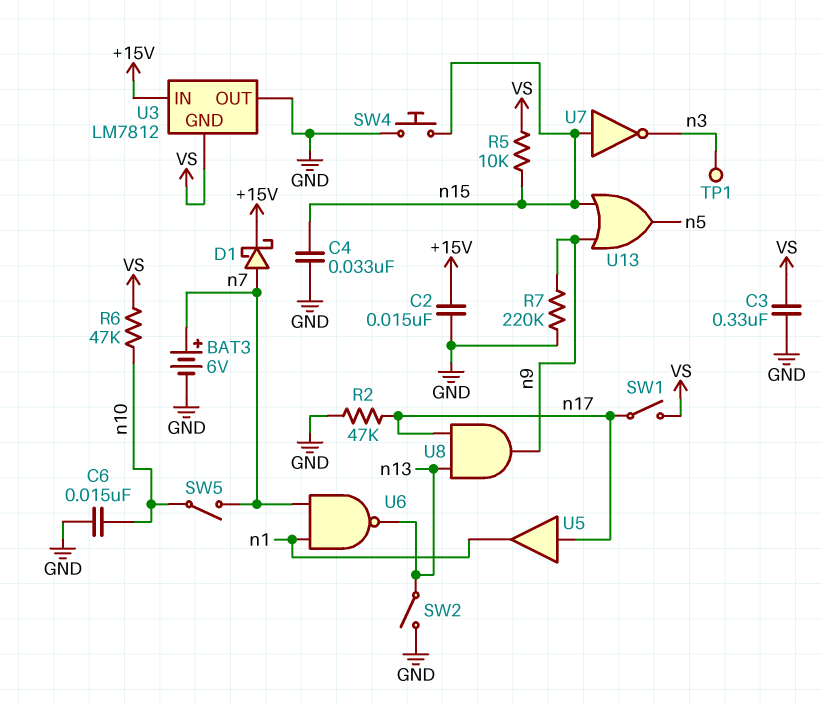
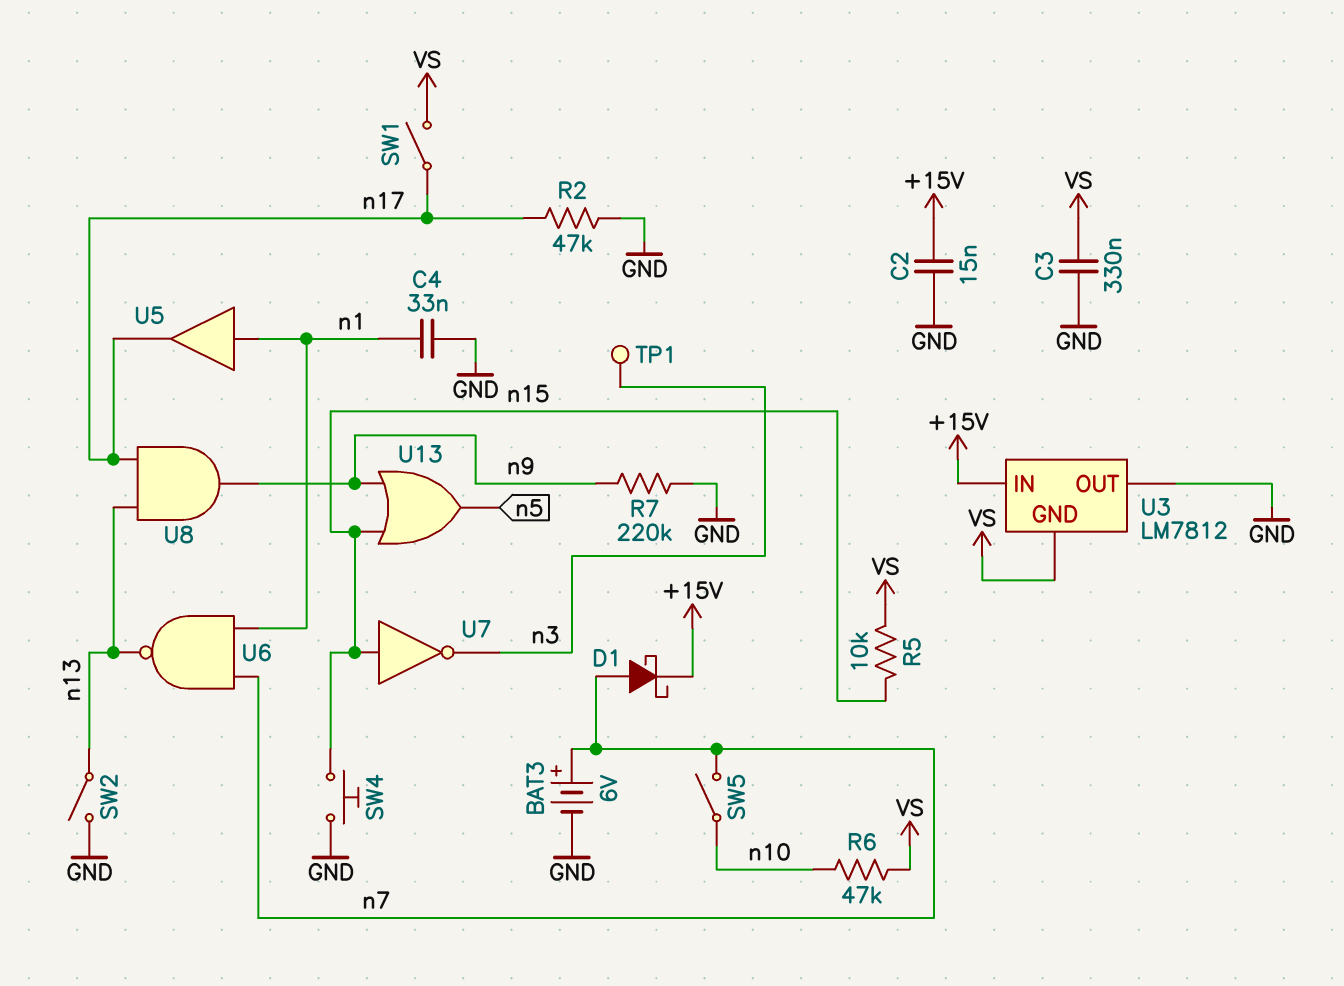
C4: 33nF (GND, n15) -> 33nF (GND, n1)
C6: 15nF (GND, n10) -> none
U5: buffer (in n17, out n1) -> buffer (in n1, out n17)

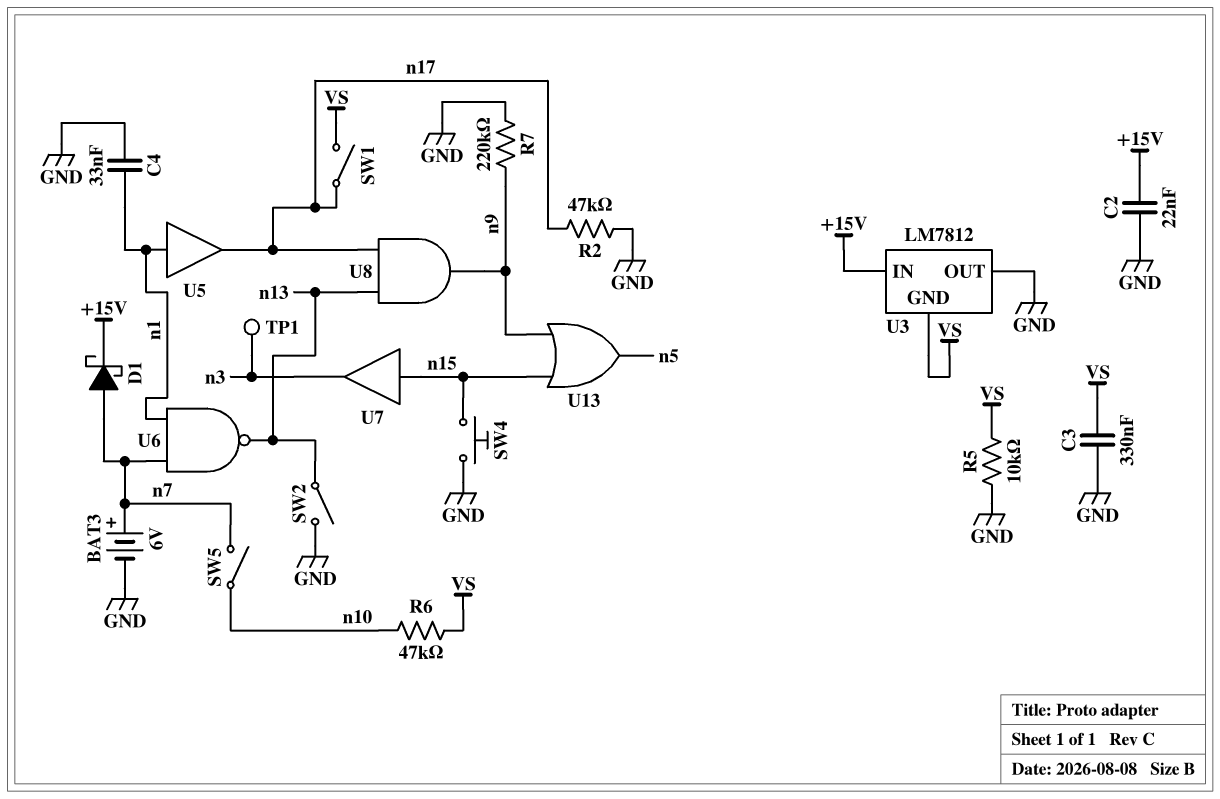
C2: 15nF (+15V, GND) -> 22nF (+15V, GND)
R5: 10k (VS, n15) -> 10k (GND, VS)
U7: NOT (in n15, out n3) -> buffer (in n15, out n3)

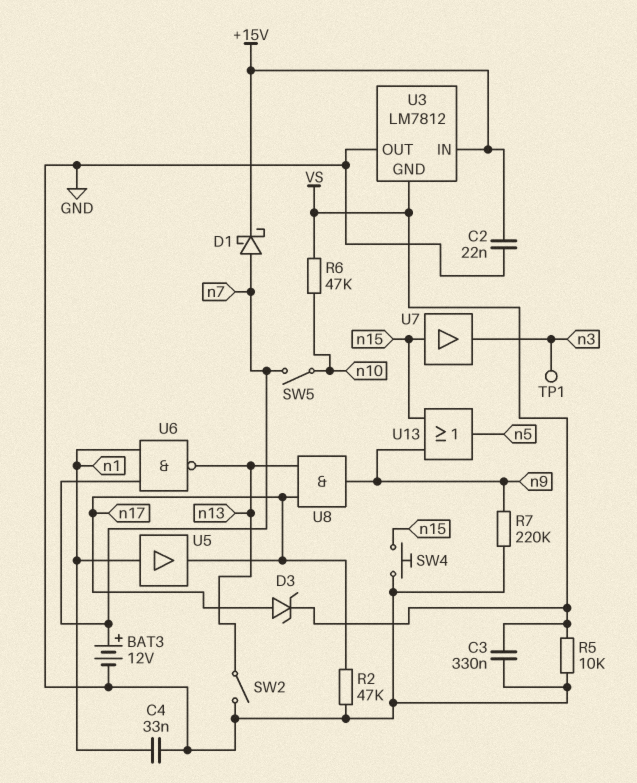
BAT3: 6V (plus n7, minus GND) -> 12V (plus n7, minus GND)
D3: none -> zener (A n17, K VS)
SW1: switch (VS, n17) -> none

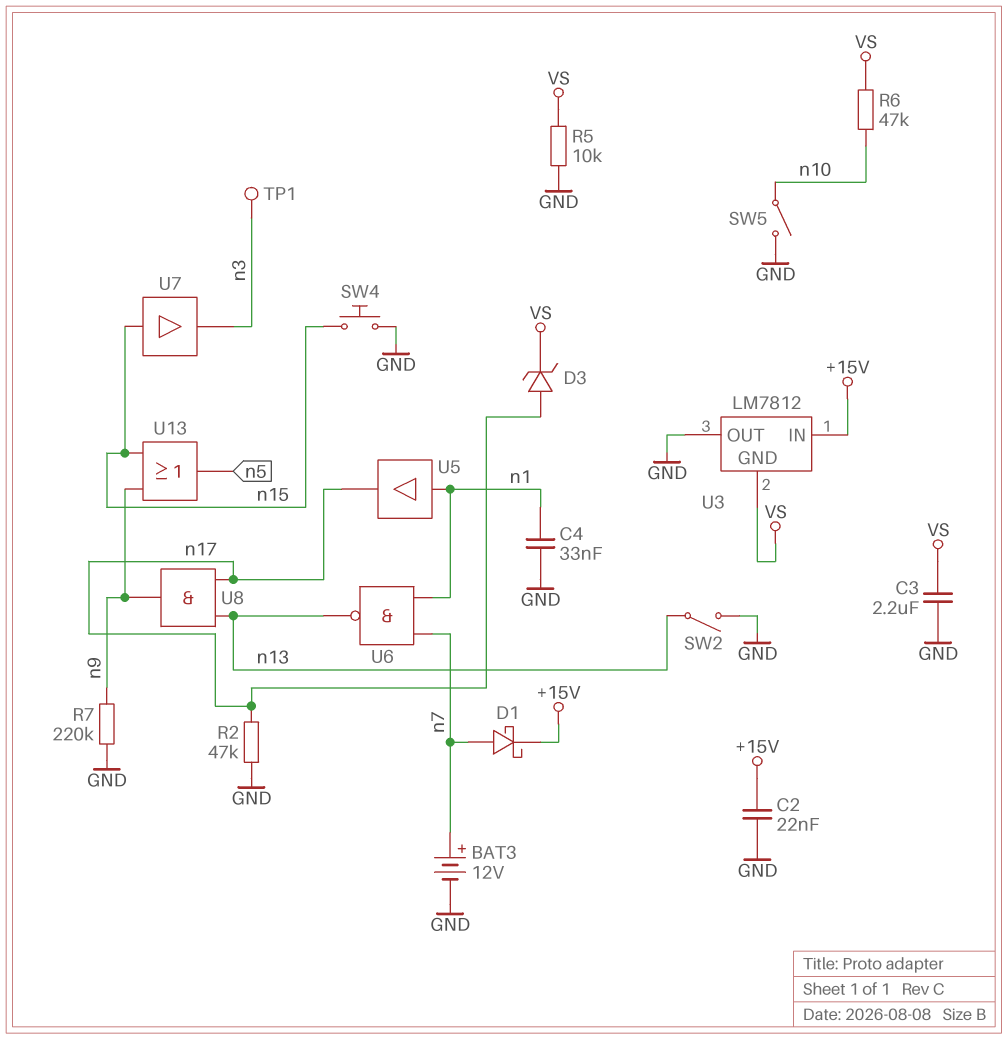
C3: 330nF (GND, VS) -> 2.2uF (GND, VS)
SW5: switch (n7, n10) -> switch (GND, n10)

